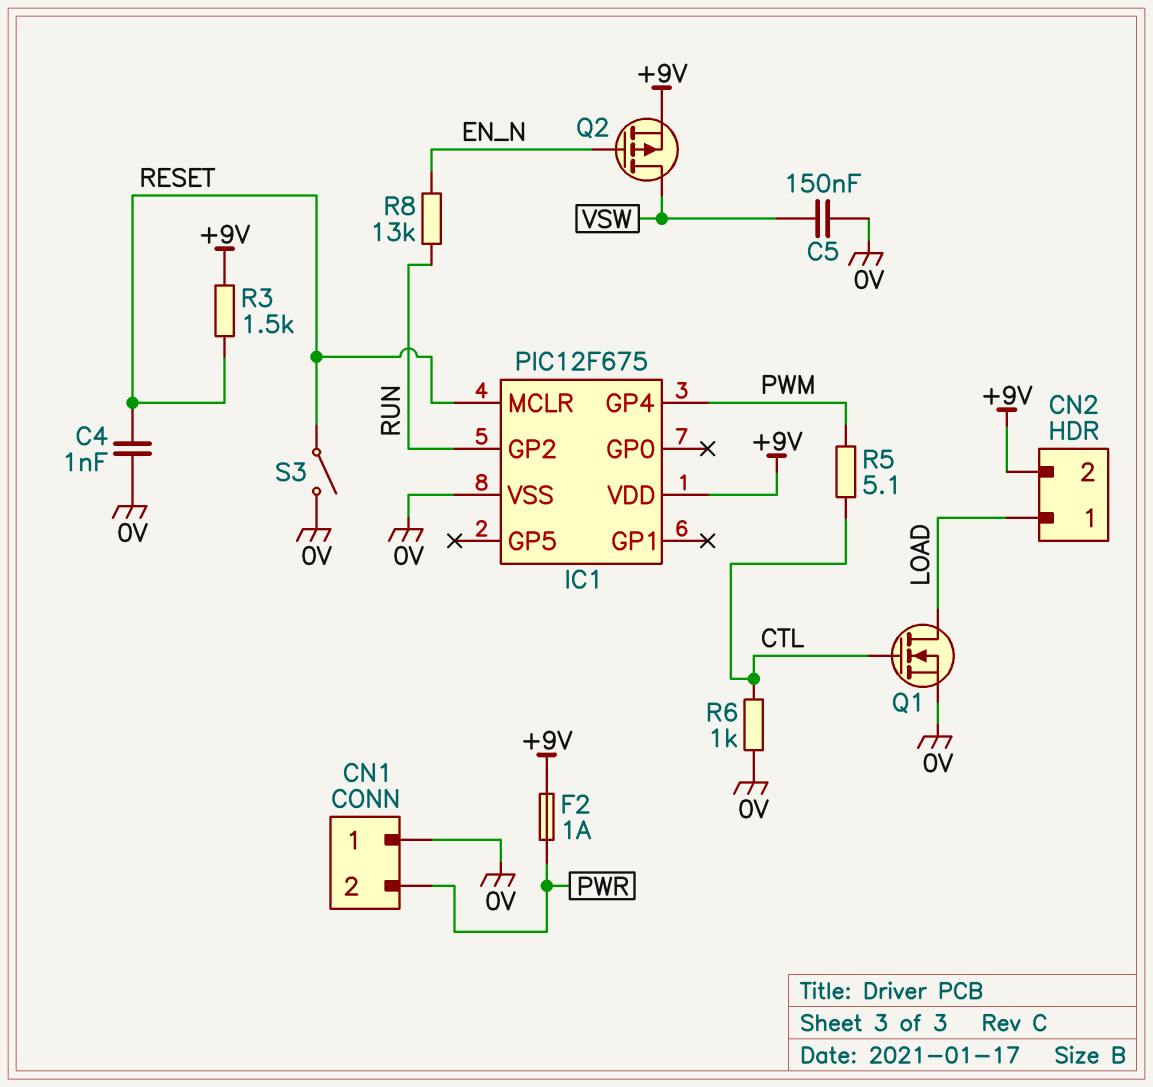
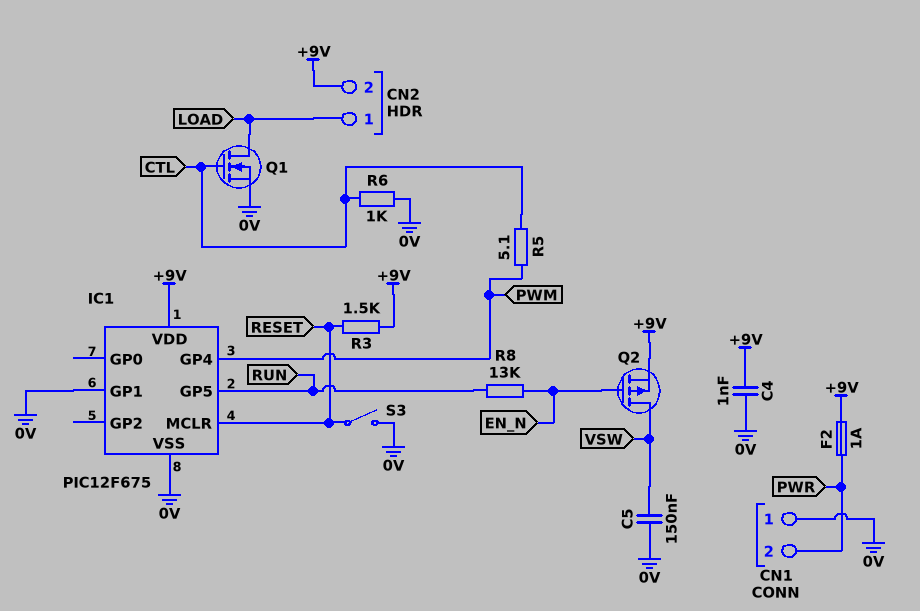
C4: 1nF (0V, RESET) -> 1nF (+9V, 0V)
IC1 pin GP1: none -> 0V
IC1 pin GP2: RUN -> none
IC1 pin GP5: none -> RUN

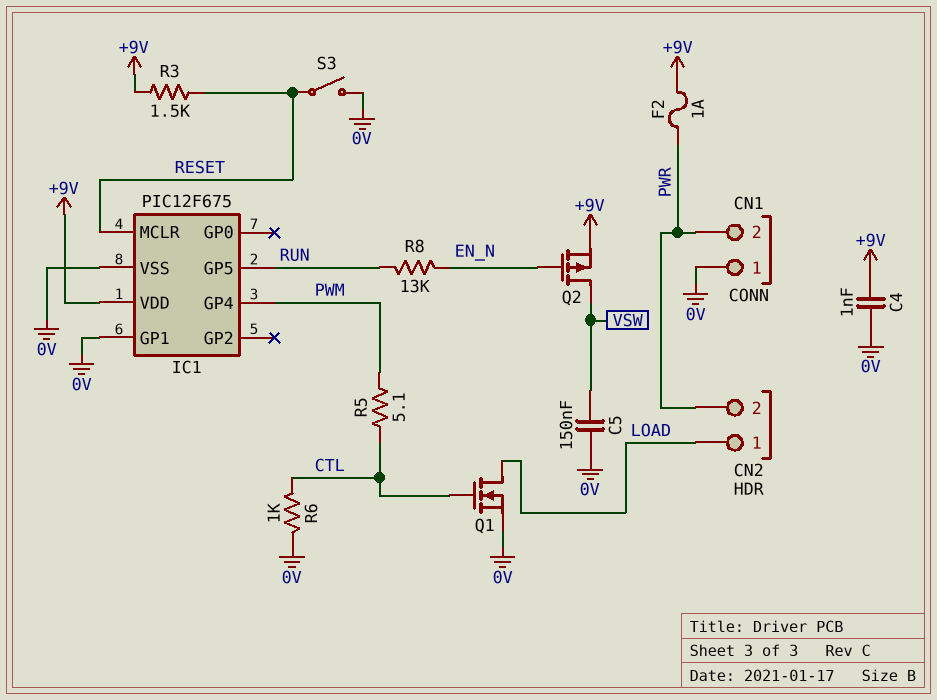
CN2 pin 2: +9V -> PWR

